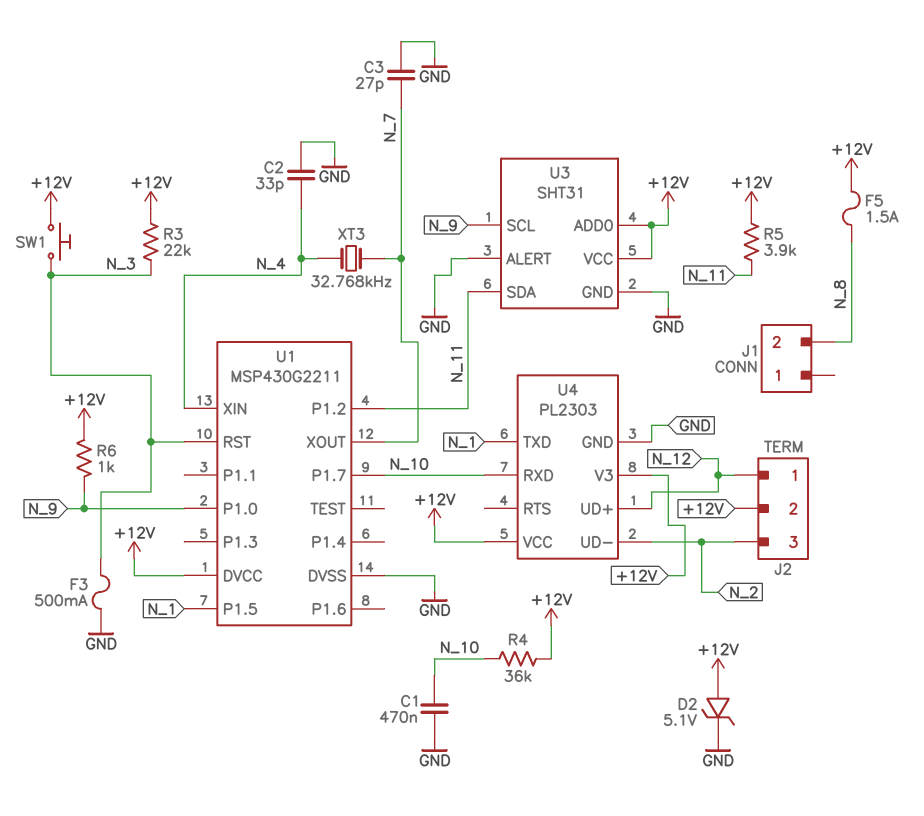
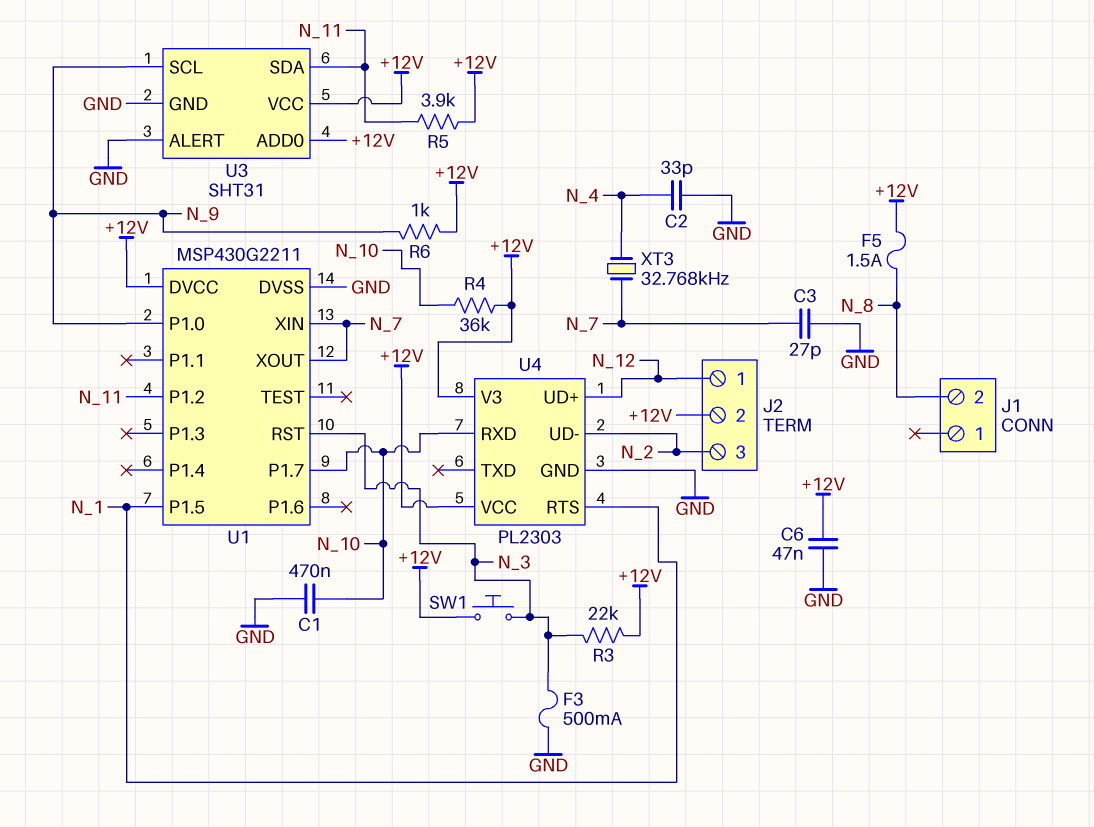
C6: none -> 47nF (+12V, GND)
D2: zener 5.1V (A +12V, K GND) -> none
U1 pin XIN: N_4 -> N_7
U4 pin RTS: none -> N_1
U4 pin TXD: N_1 -> none

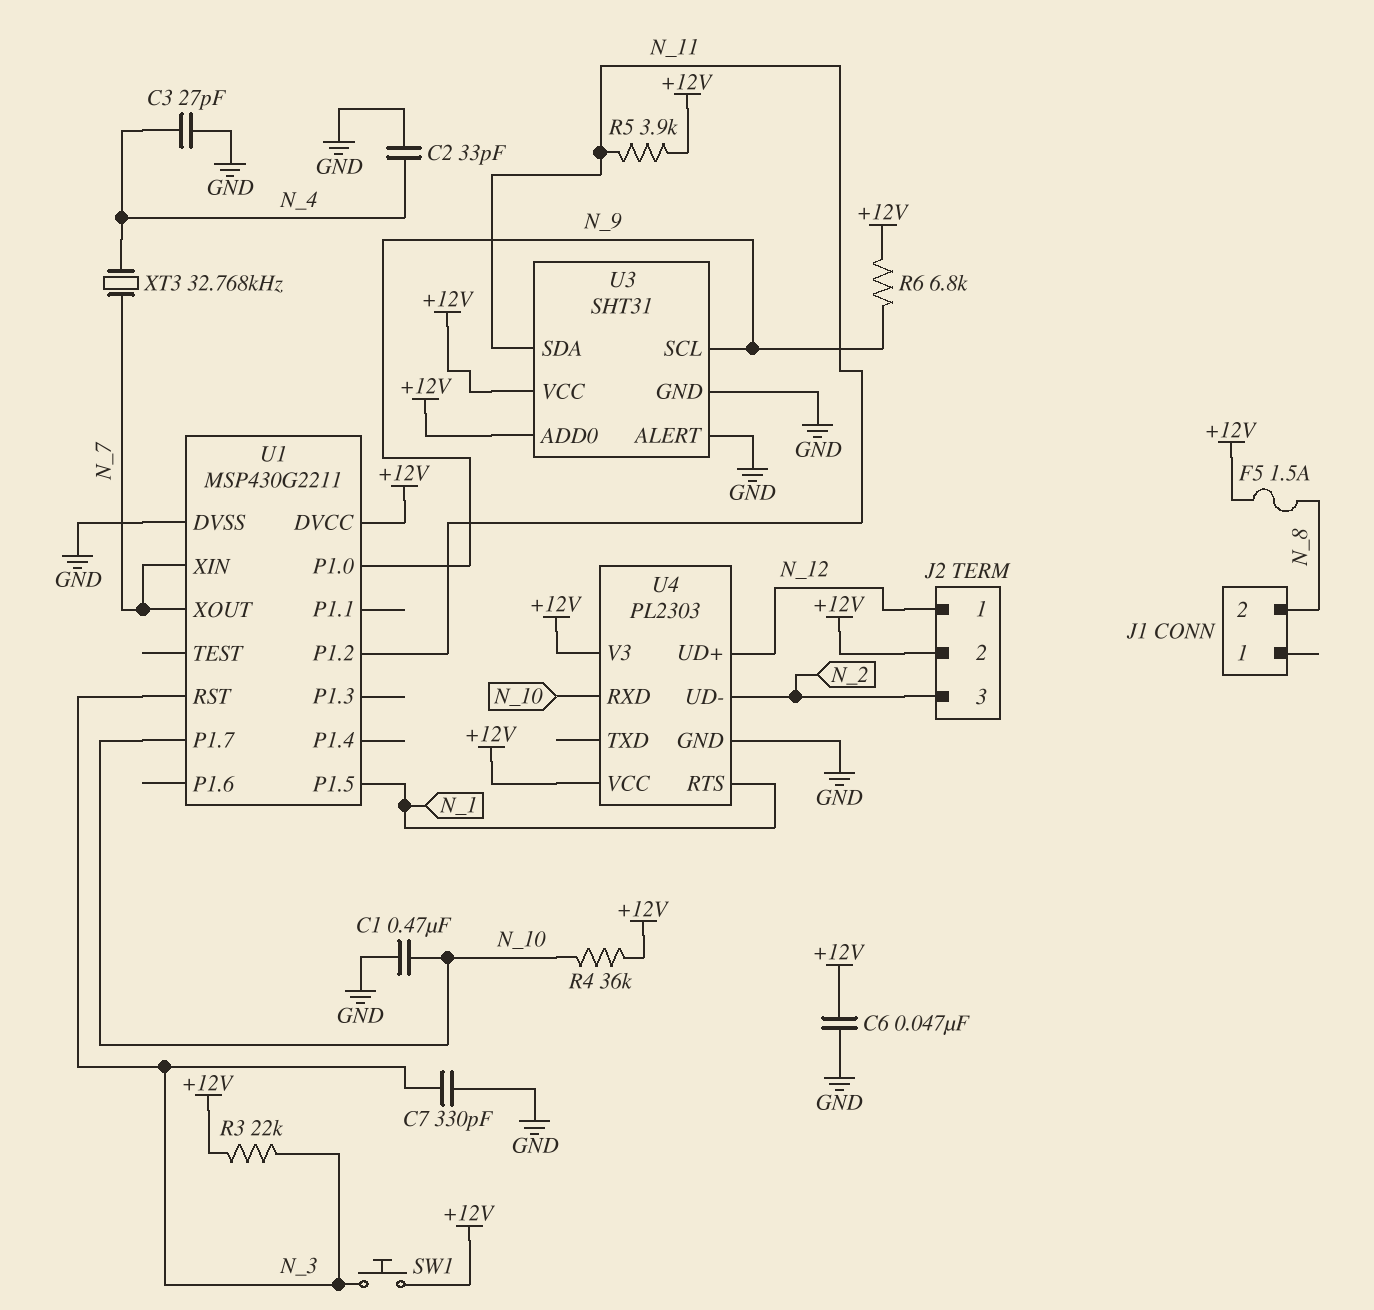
C3: 27pF (GND, N_7) -> 27pF (GND, N_4)
C7: none -> 330pF (GND, N_3)
F3: 500mA (GND, N_3) -> none
R6: 1k (+12V, N_9) -> 6.8k (+12V, N_9)

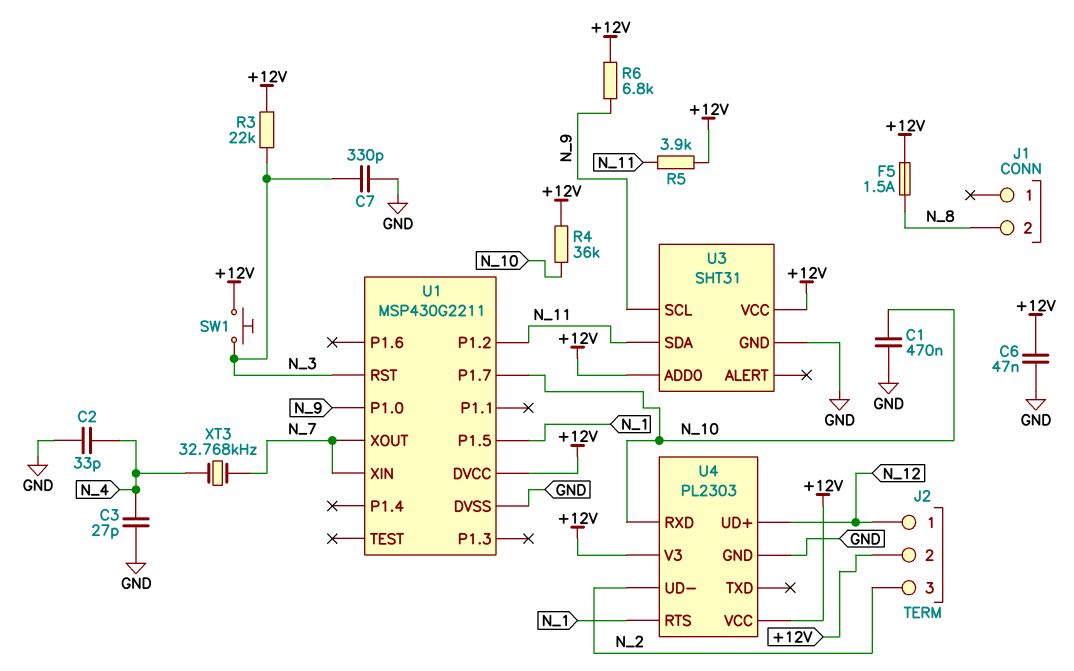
U3 pin ALERT: GND -> none

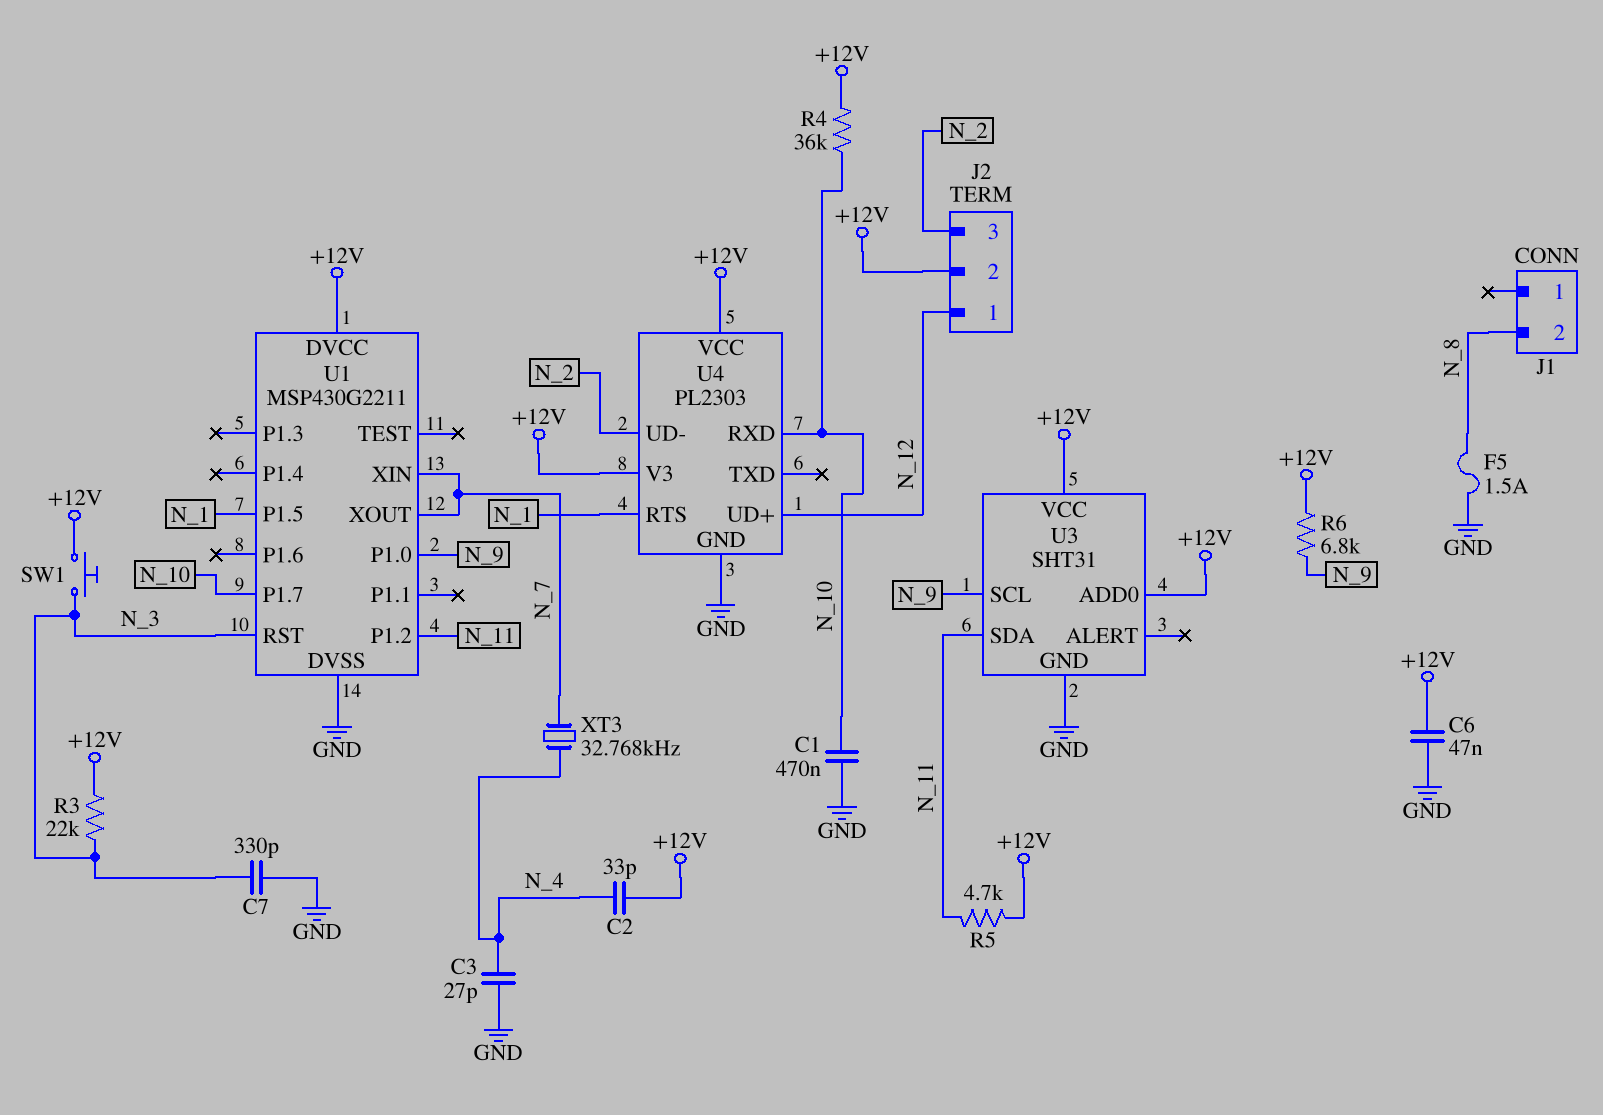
C2: 33pF (GND, N_4) -> 33pF (+12V, N_4)
F5: 1.5A (+12V, N_8) -> 1.5A (GND, N_8)
R5: 3.9k (+12V, N_11) -> 4.7k (+12V, N_11)

